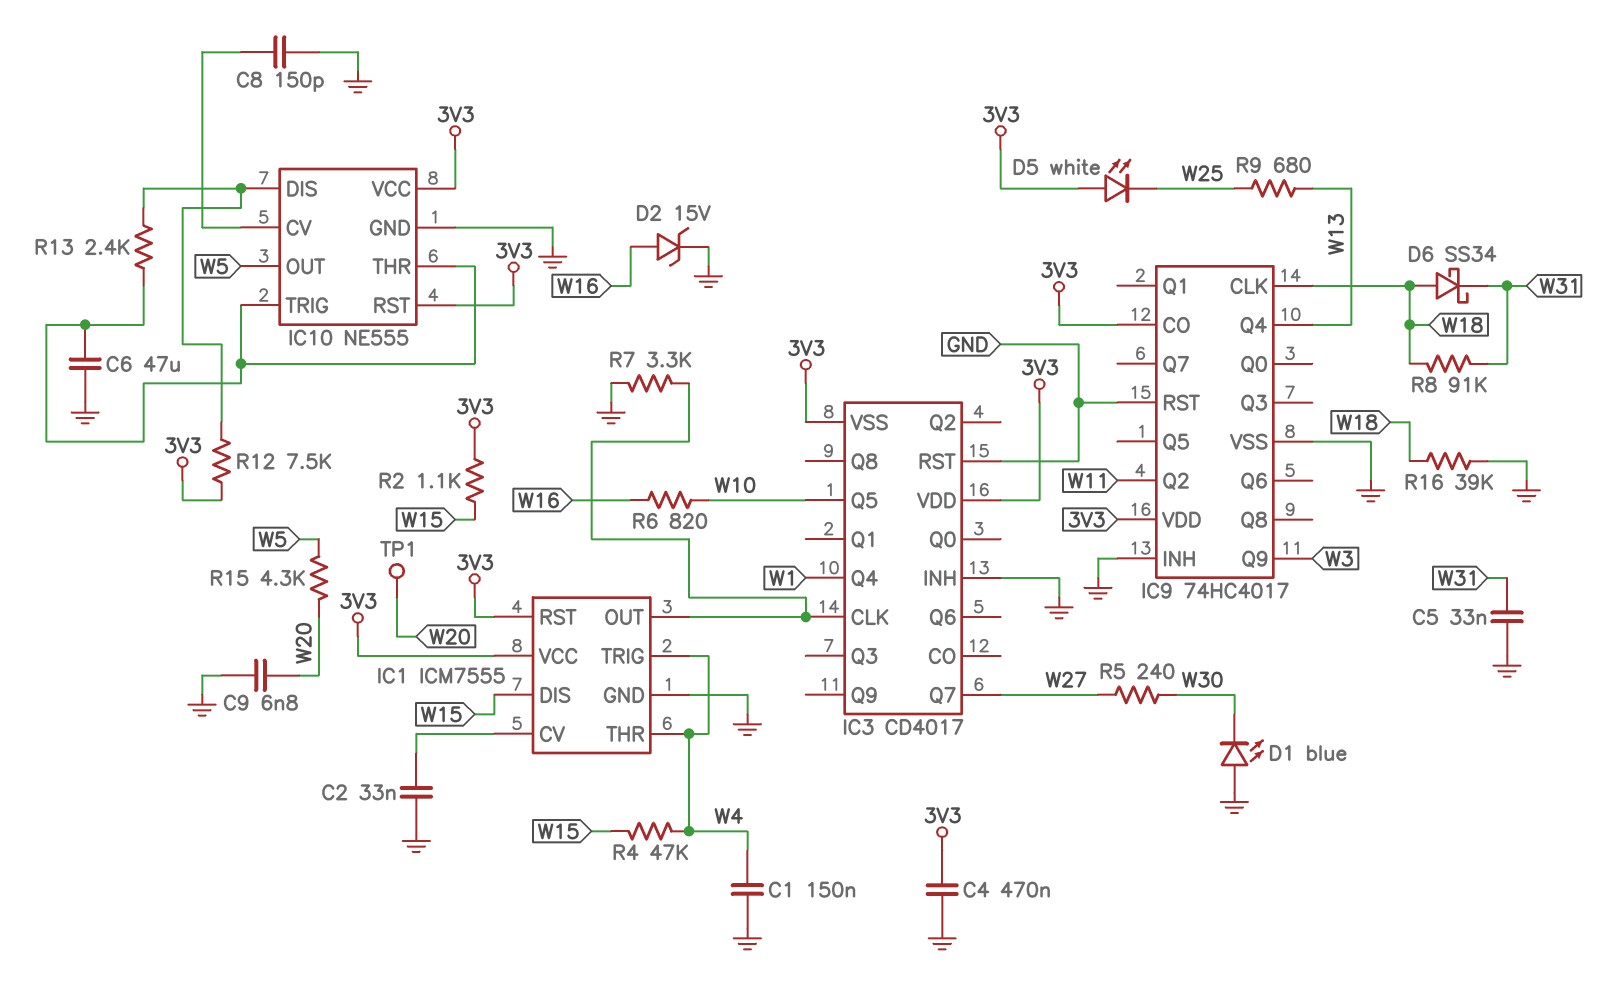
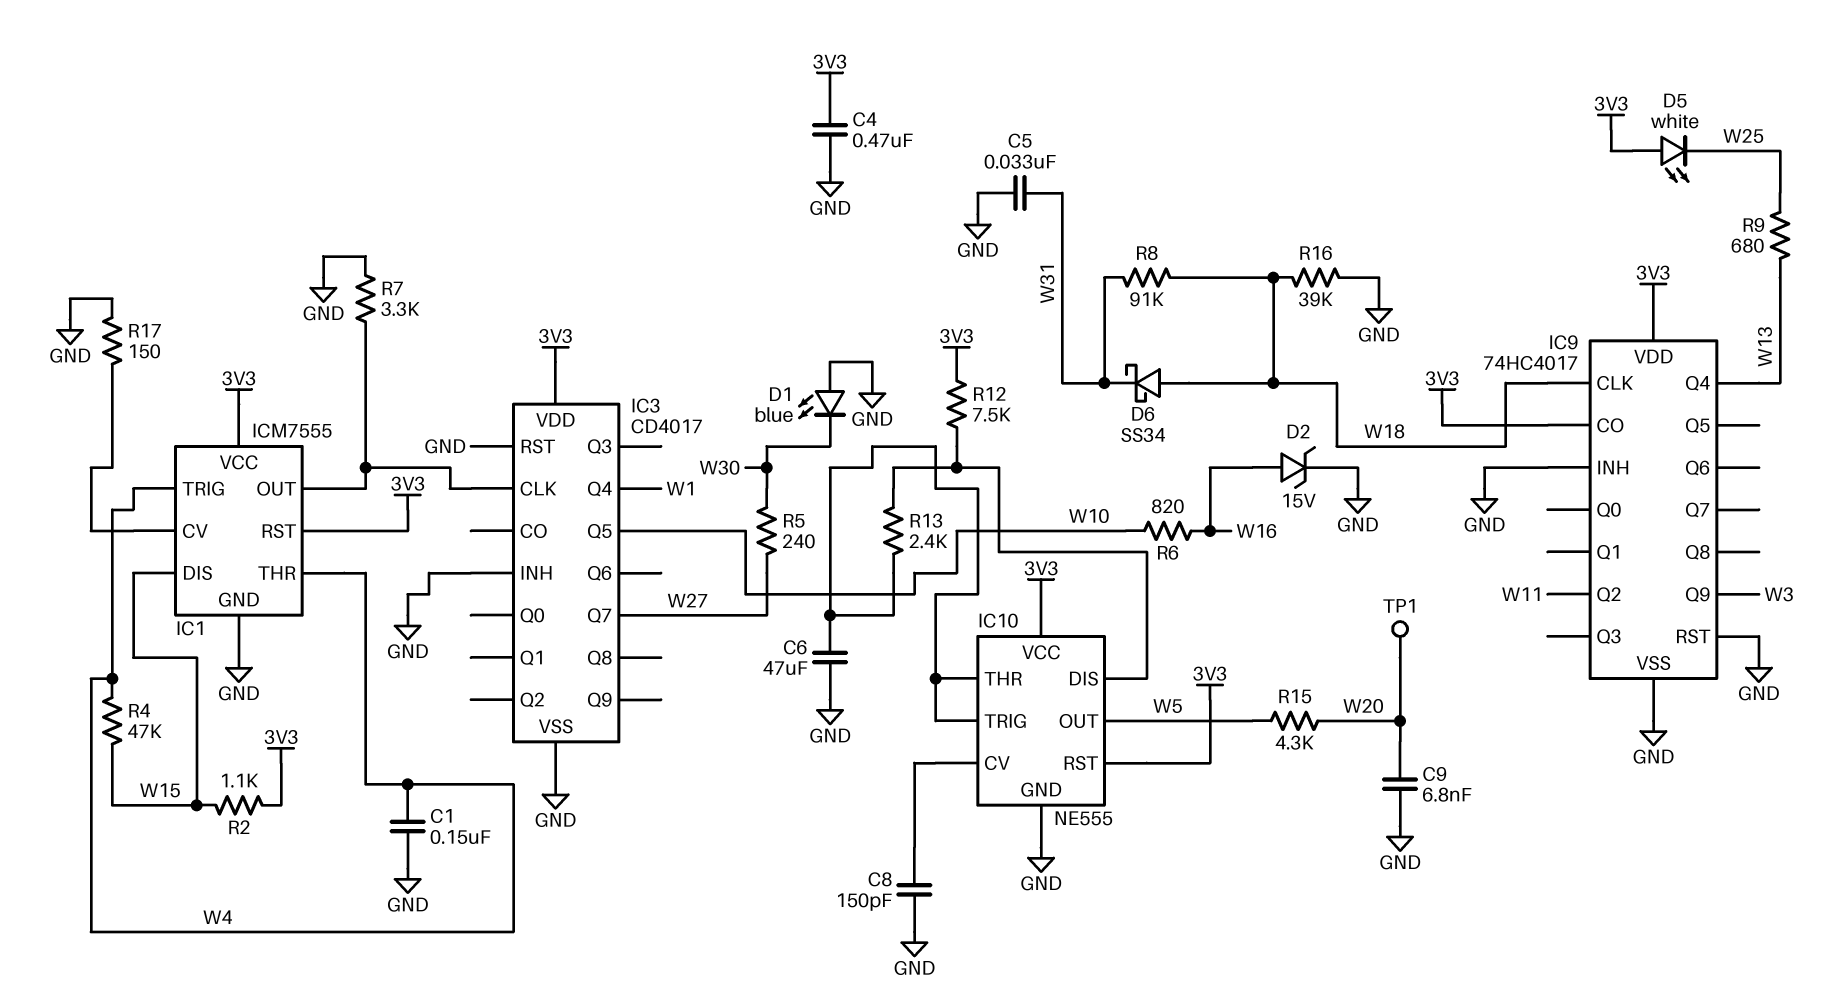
C2: 33nF (GND, IC1/CV) -> none
IC3 pin VSS: 3V3 -> GND
R17: none -> 150 (GND, IC1/CV)

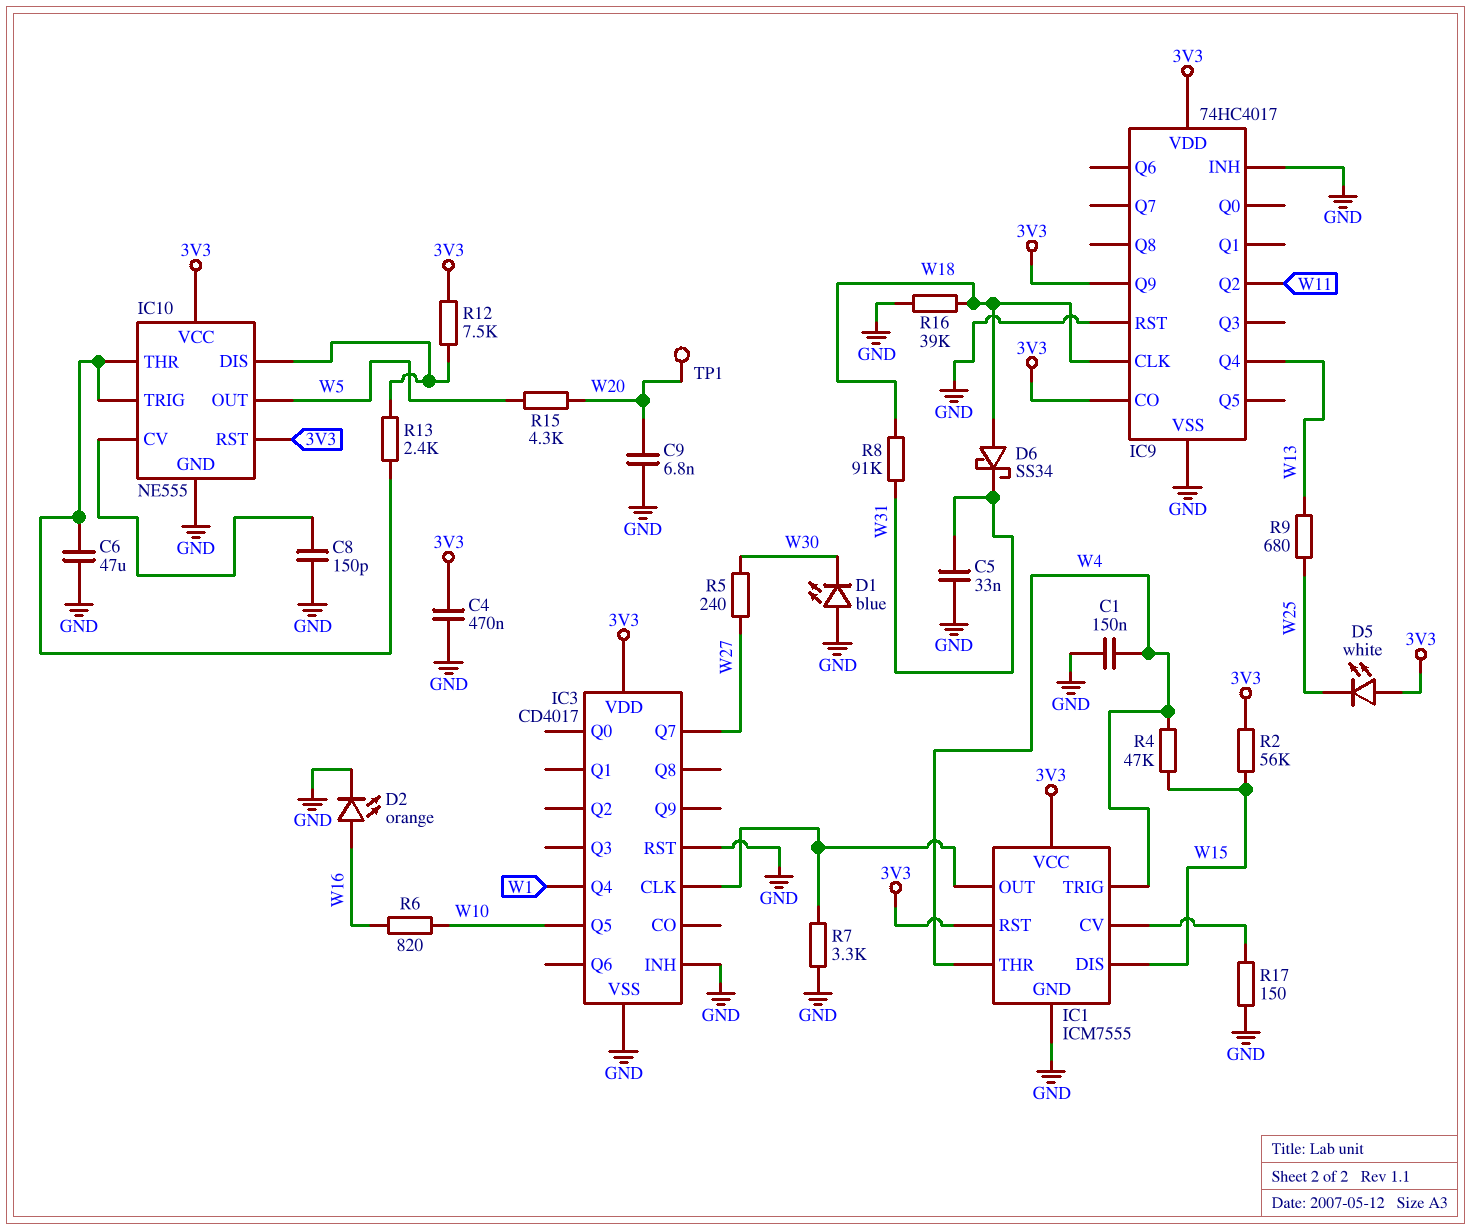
D2: zener 15V (A W16, K GND) -> LED orange (A W16, K GND)
IC9 pin Q9: W3 -> 3V3
R2: 1.1k (3V3, W15) -> 56k (3V3, W15)

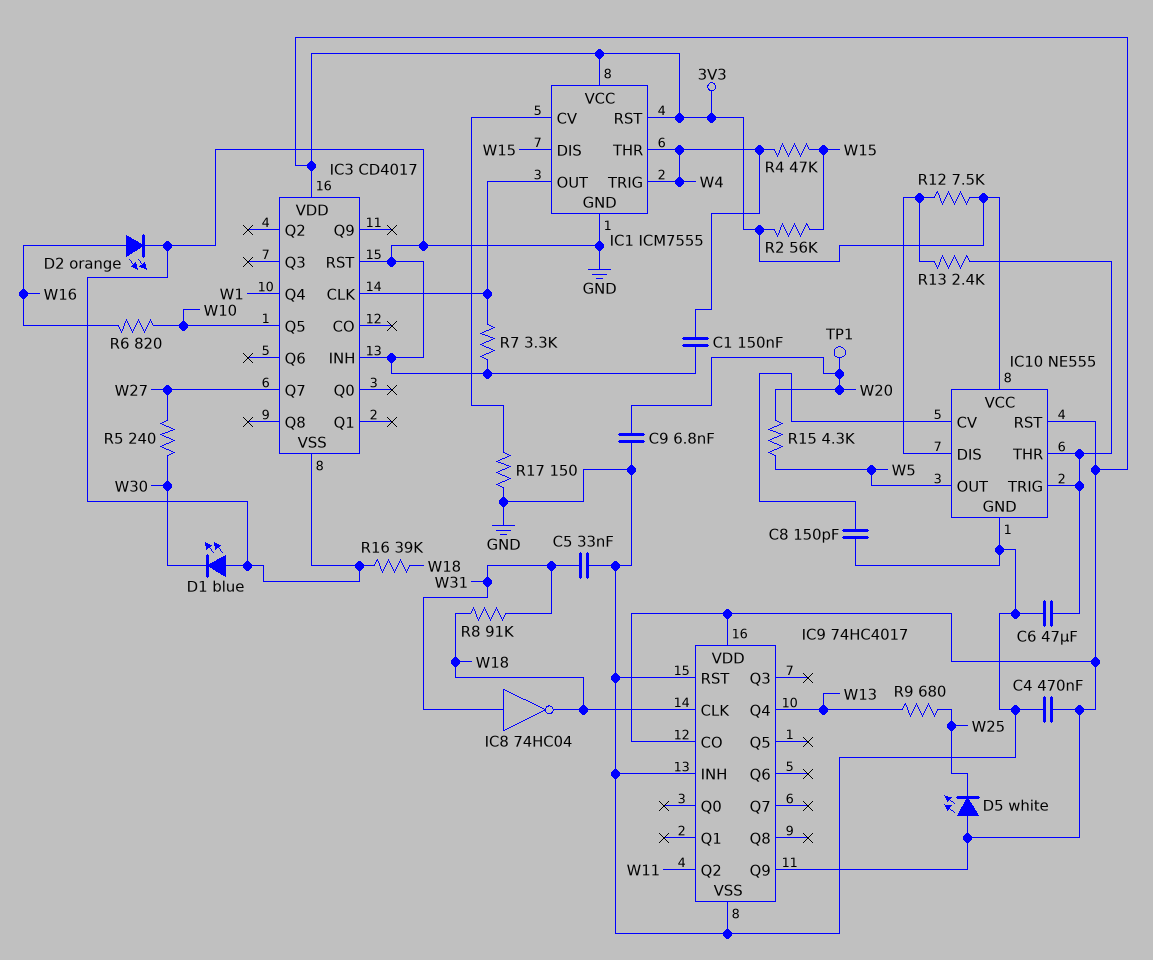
D6: schottky SS34 (A W18, K W31) -> none
IC8: none -> NOT 74HC04 (in W31, out W18)

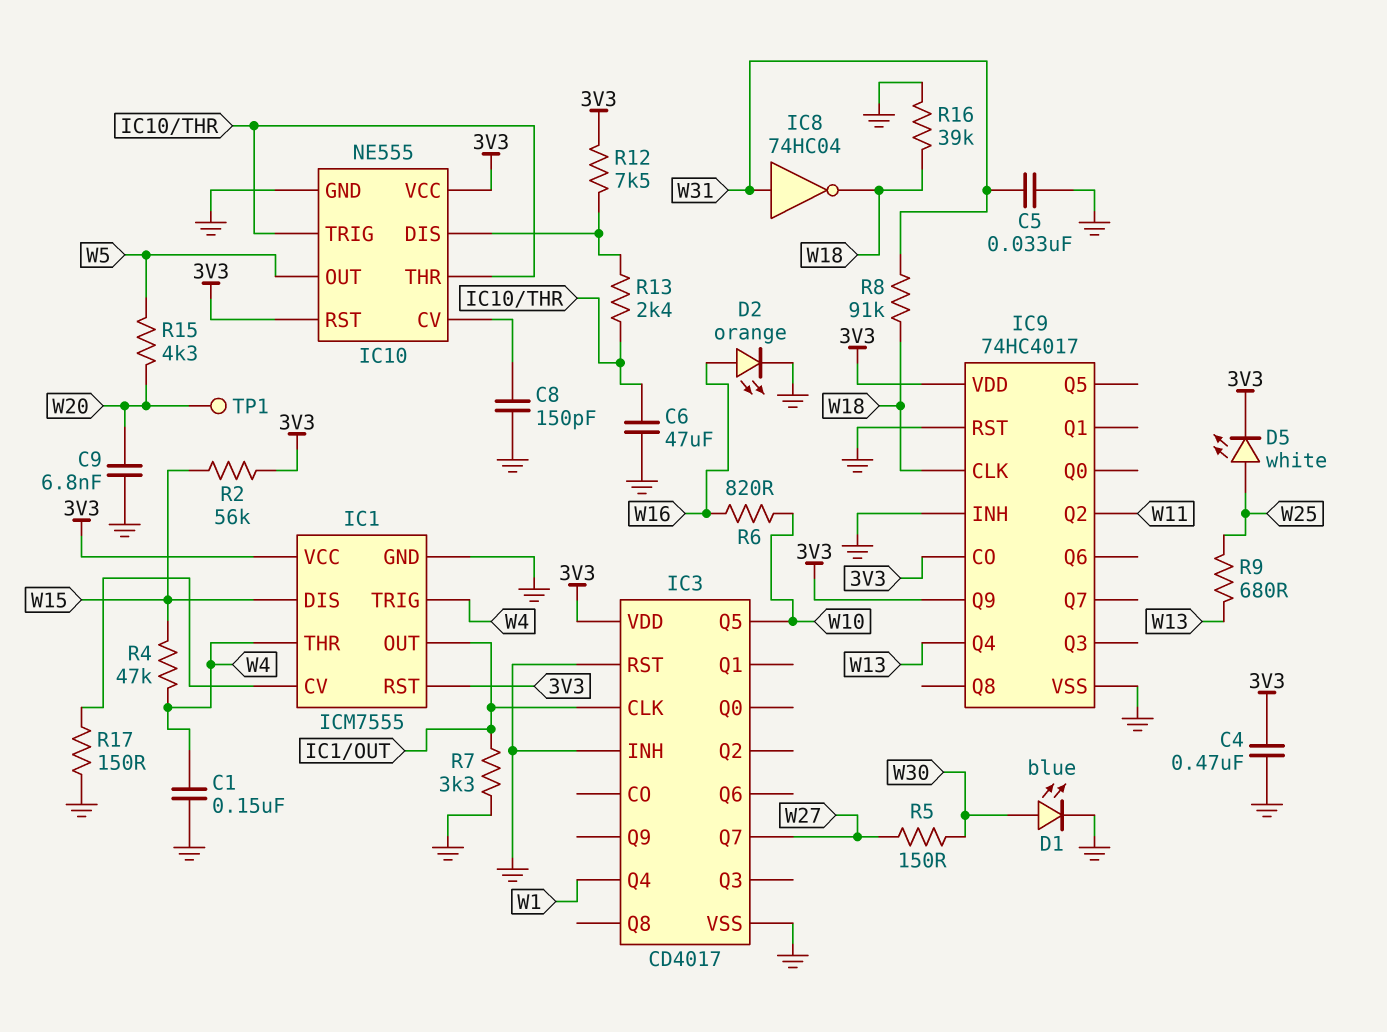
D1: LED blue (A GND, K W30) -> LED blue (A W30, K GND)
D5: LED white (A 3V3, K W25) -> LED white (A W25, K 3V3)
R5: 240 (W27, W30) -> 150 (W27, W30)

